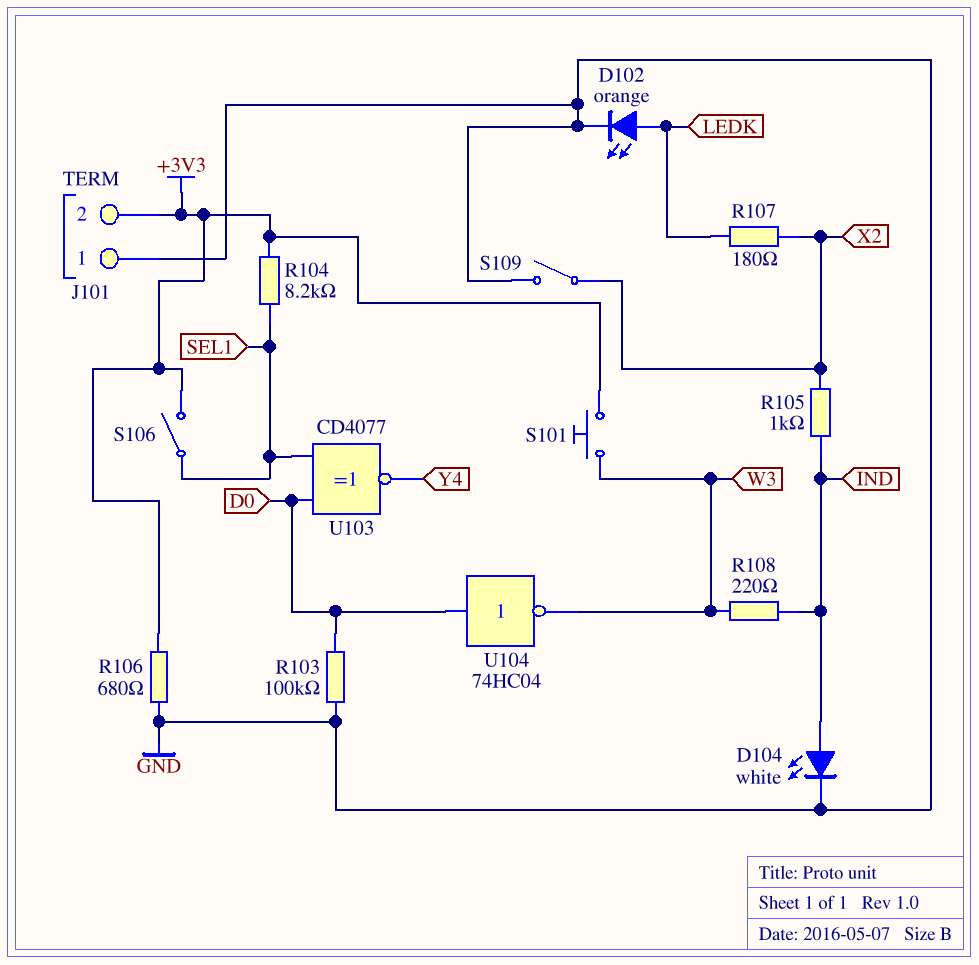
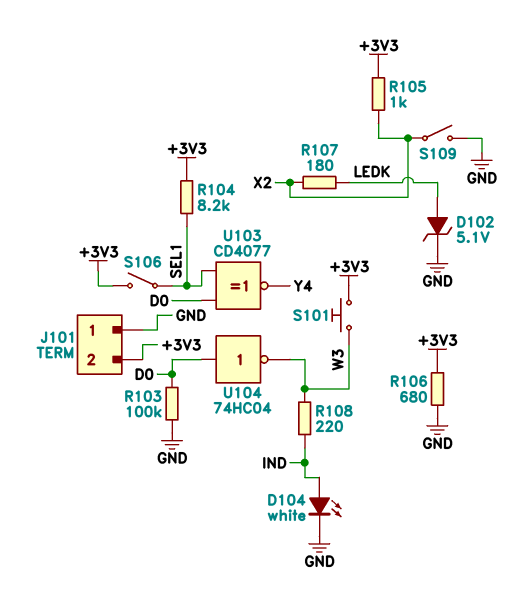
D102: LED orange (A LEDK, K GND) -> zener 5.1V (A LEDK, K GND)
R105: 1k (IND, X2) -> 1k (+3V3, X2)

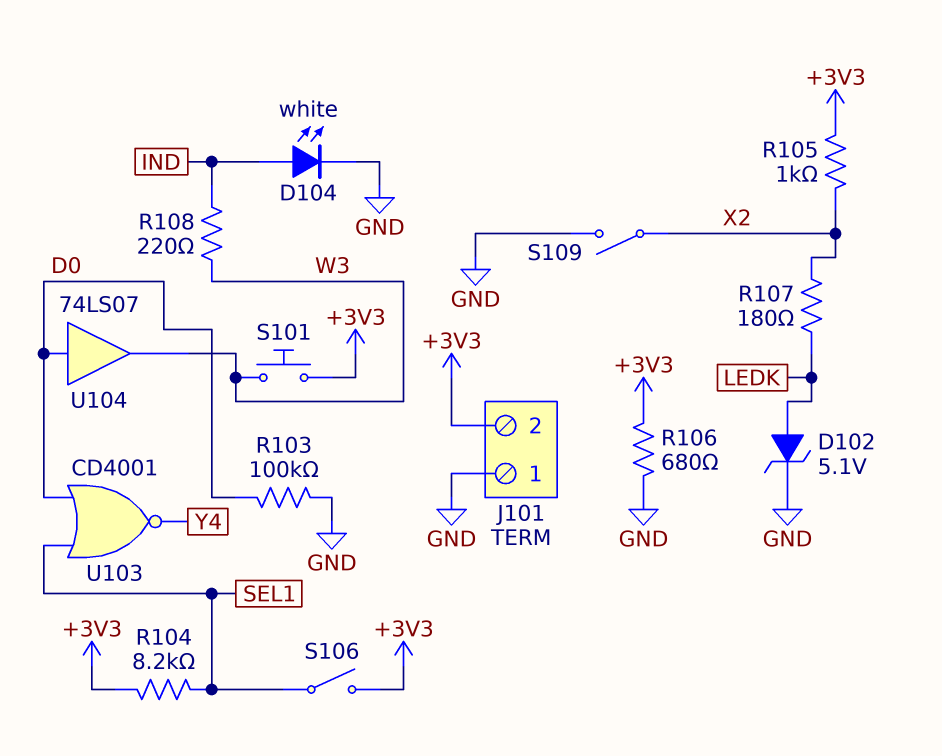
U103: XNOR CD4077 (in D0, in SEL1, out Y4) -> NOR CD4001 (in D0, in SEL1, out Y4)
U104: NOT 74HC04 (in D0, out W3) -> buffer 74LS07 (in D0, out W3)

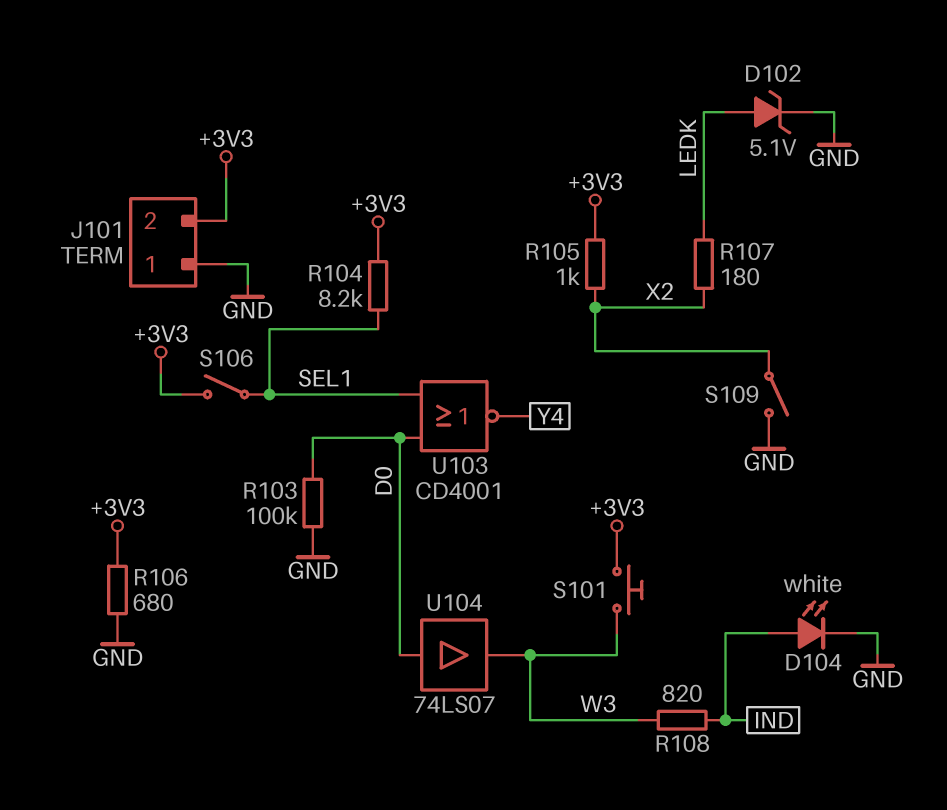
R108: 220 (IND, W3) -> 820 (IND, W3)

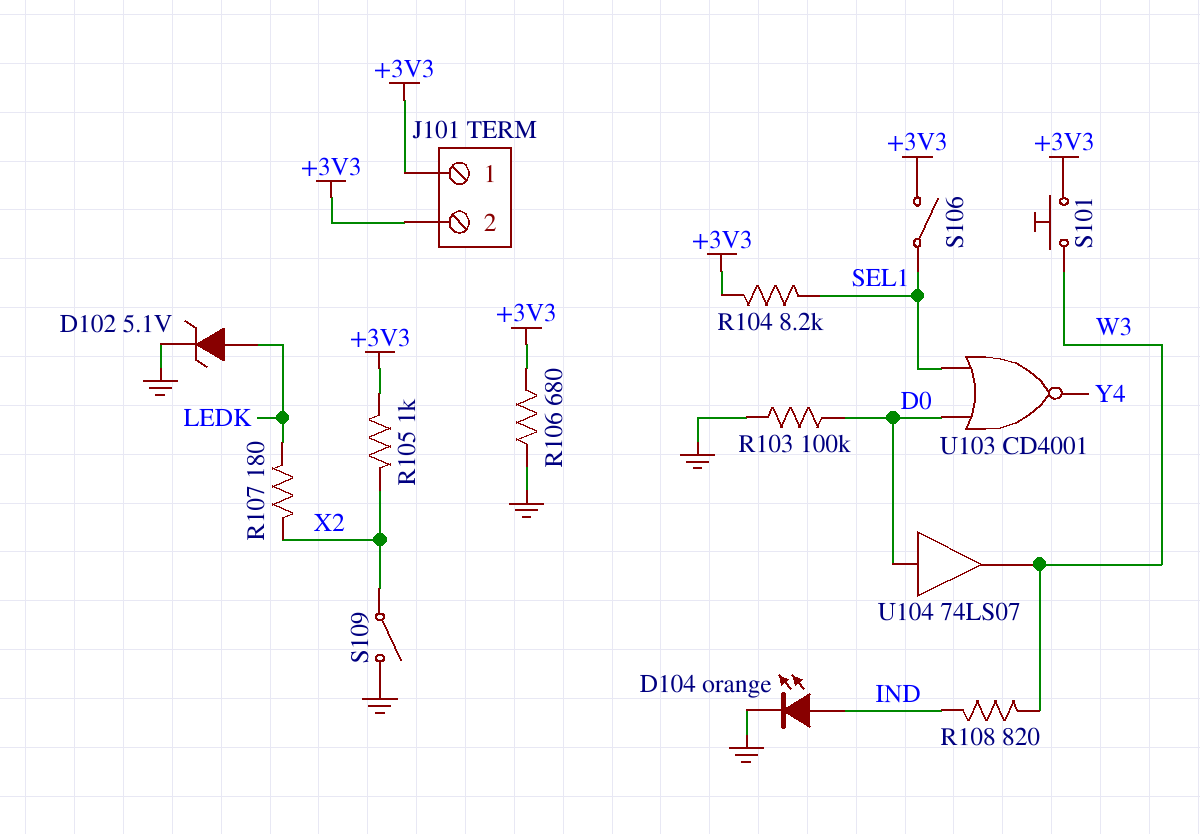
D104: LED white (A IND, K GND) -> LED orange (A IND, K GND)
J101 pin 1: GND -> +3V3

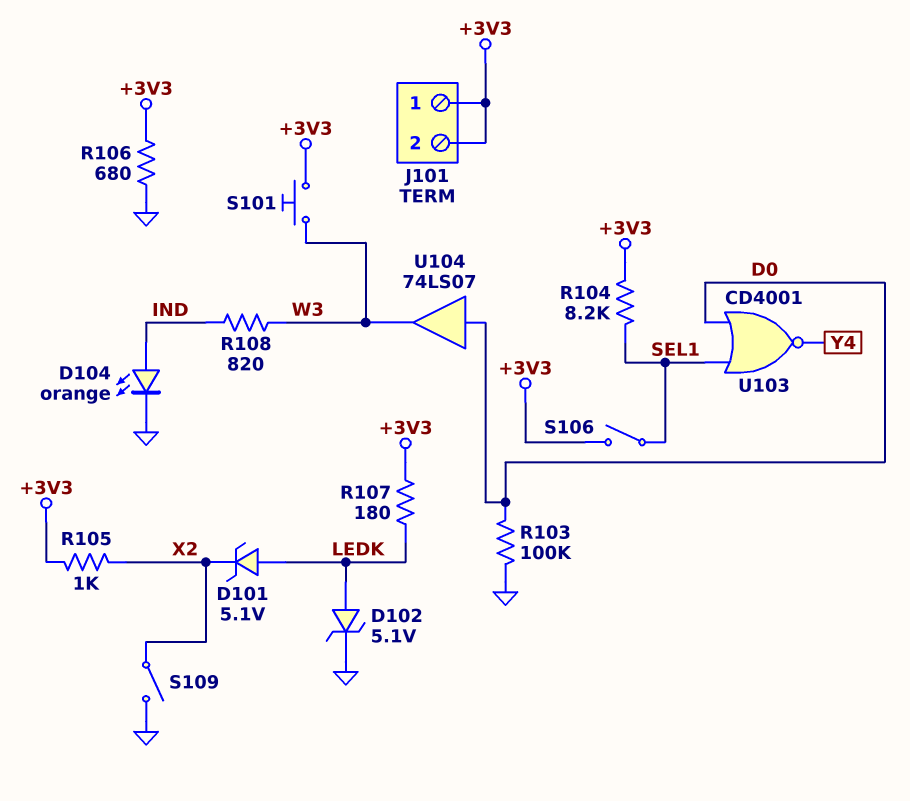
D101: none -> zener 5.1V (A LEDK, K X2)
R107: 180 (LEDK, X2) -> 180 (+3V3, LEDK)

